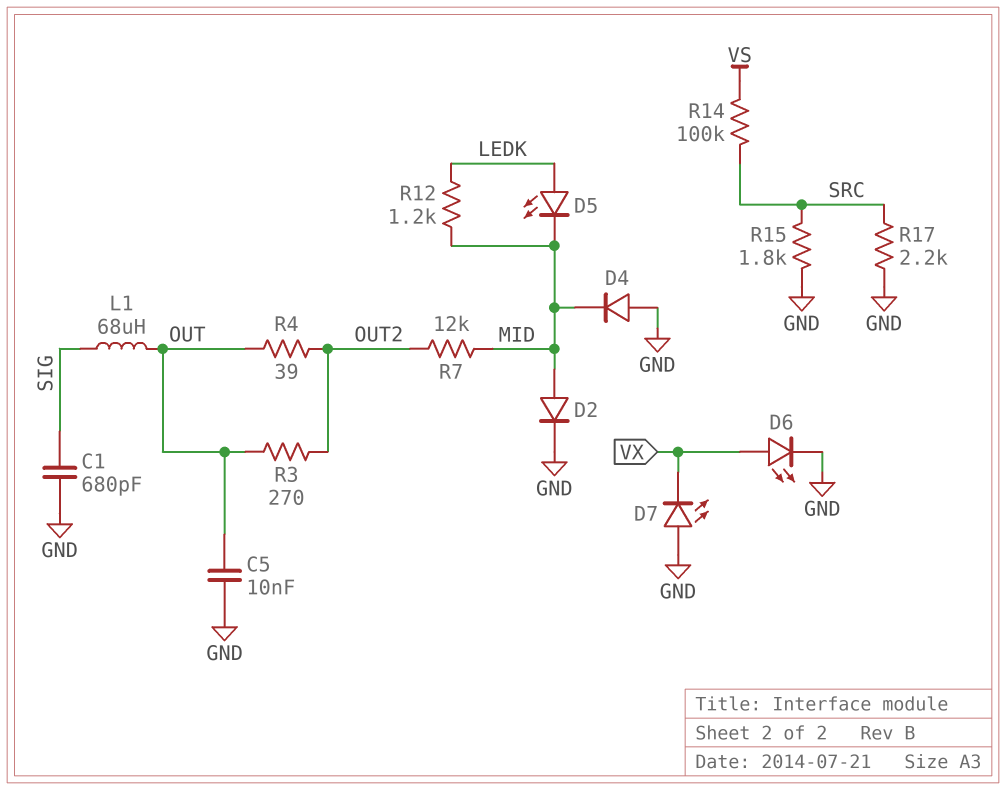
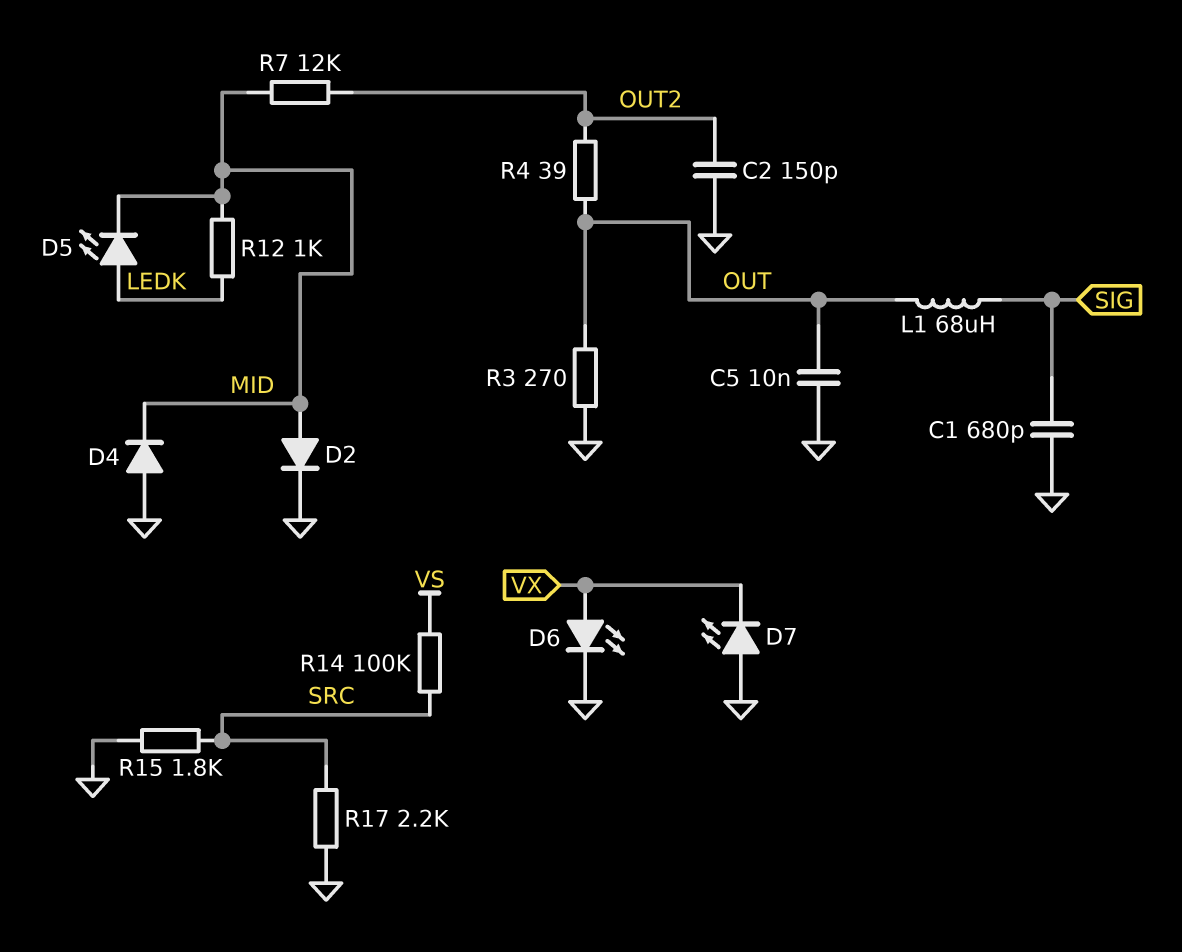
C2: none -> 150pF (GND, OUT2)
R3: 270 (OUT, OUT2) -> 270 (GND, OUT)
R12: 1.2k (LEDK, MID) -> 1k (LEDK, MID)

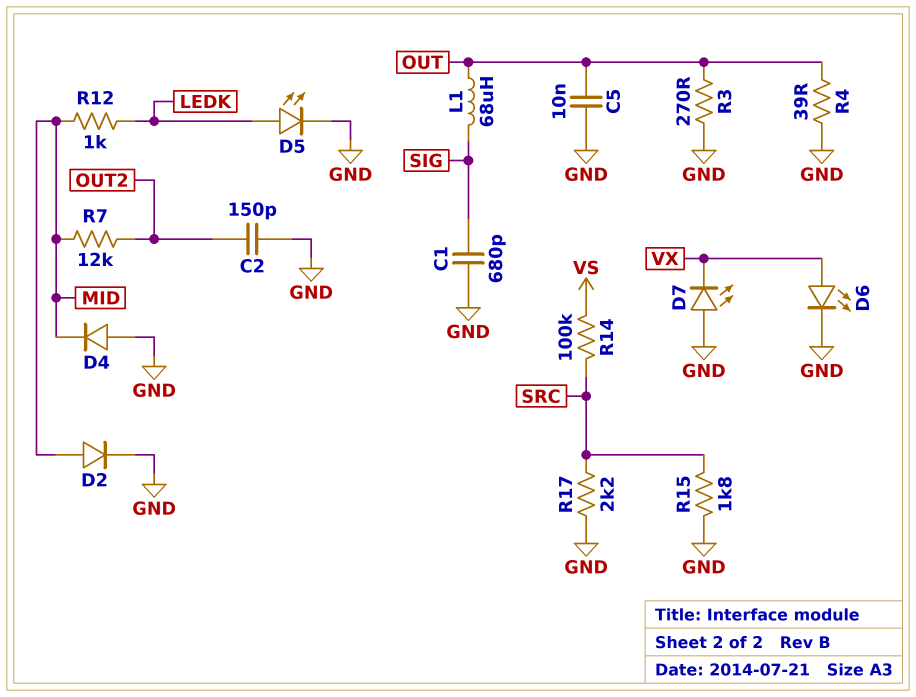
D5: LED (A LEDK, K MID) -> LED (A LEDK, K GND)
R4: 39 (OUT, OUT2) -> 39 (GND, OUT)

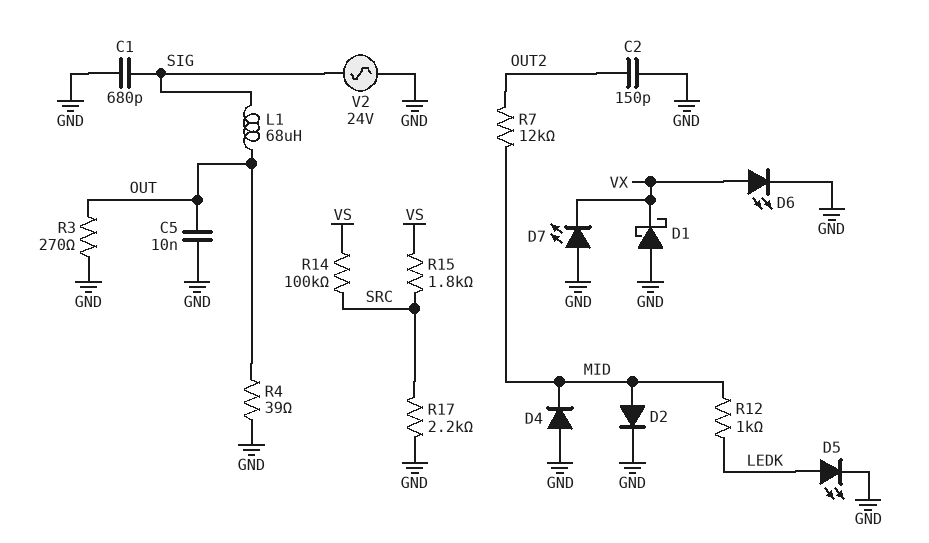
D1: none -> schottky (A GND, K VX)
R15: 1.8k (GND, SRC) -> 1.8k (SRC, VS)
V2: none -> AC 24V (GND, SIG)

